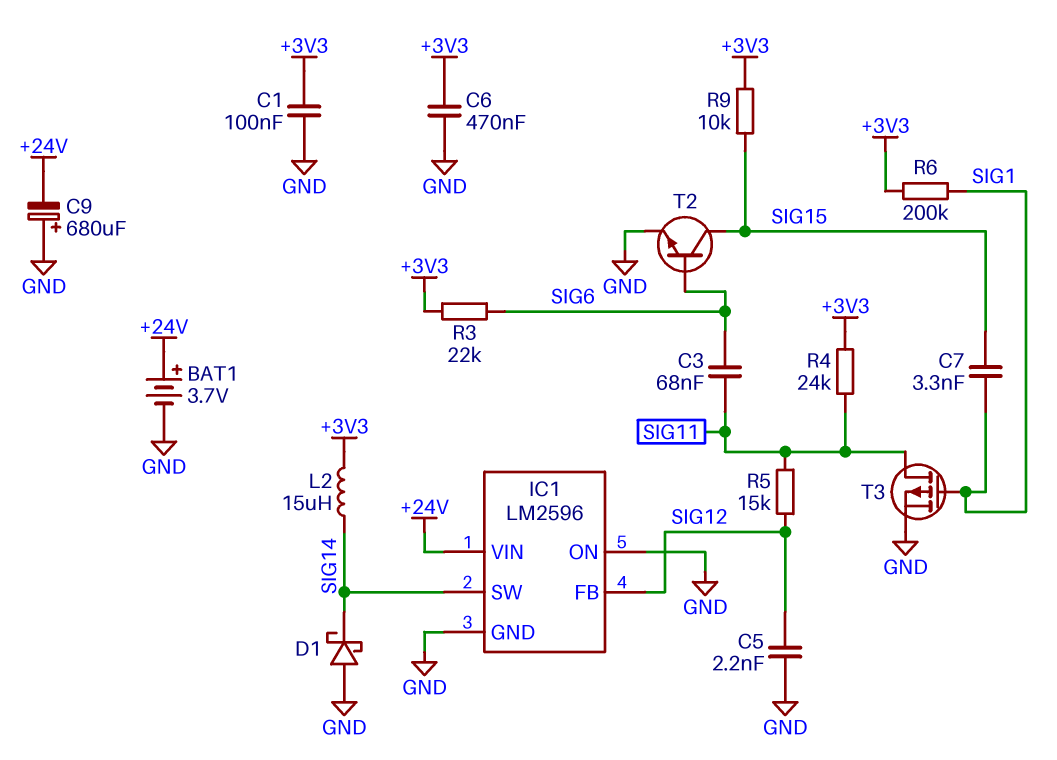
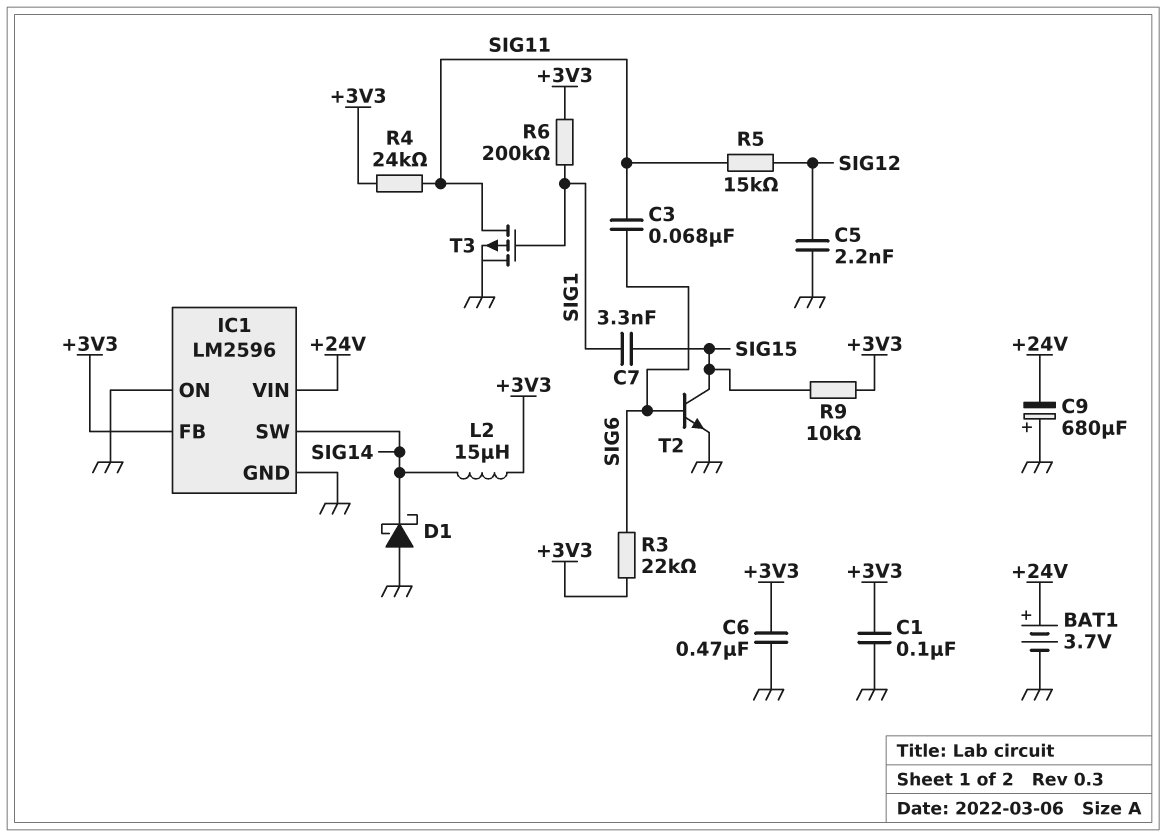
IC1 pin FB: SIG12 -> +3V3

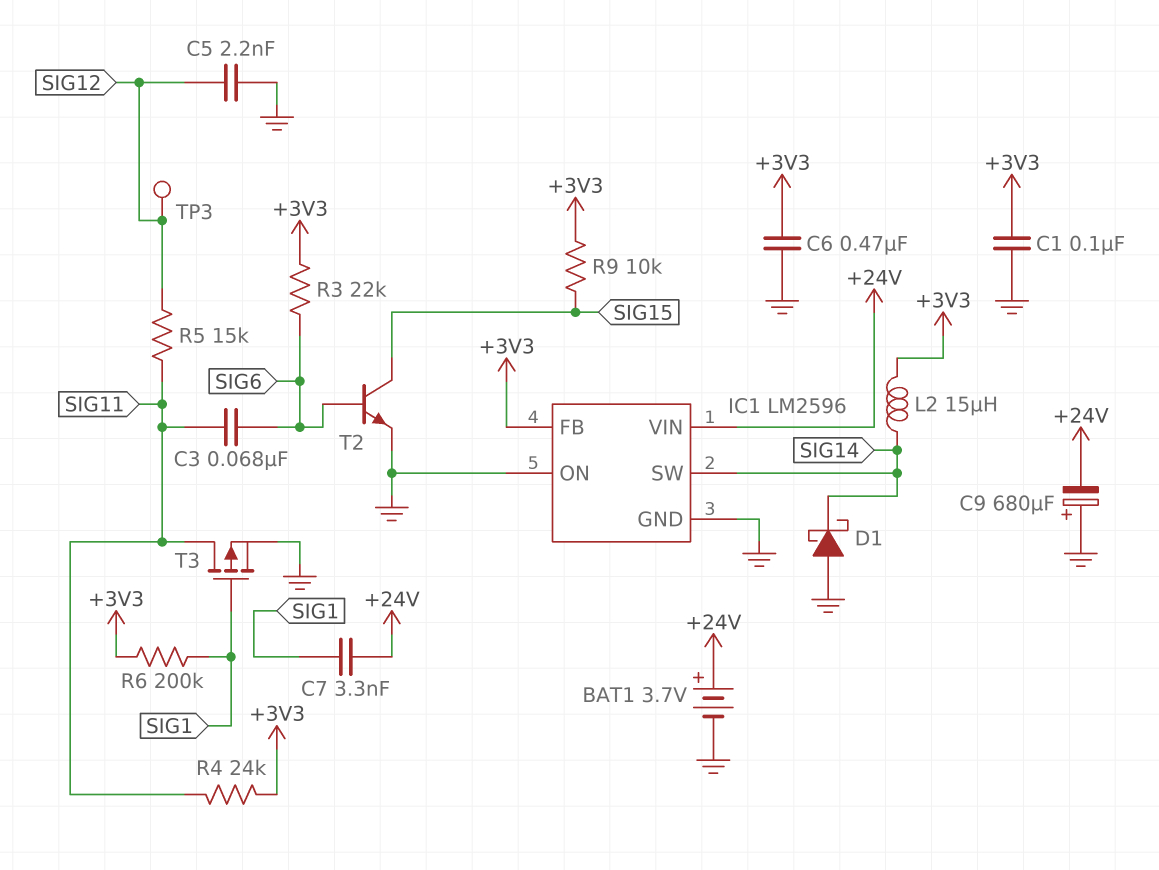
C7: 3.3nF (SIG1, SIG15) -> 3.3nF (+24V, SIG1)
TP3: none -> test point (SIG12)

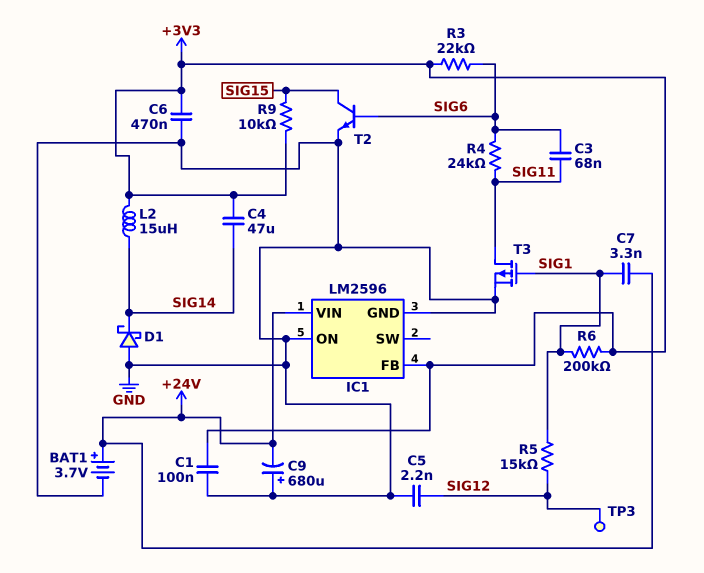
C4: none -> 47uF (+3V3, SIG14)
IC1 pin SW: SIG14 -> none
R4: 24k (+3V3, SIG11) -> 24k (SIG6, SIG11)
R5: 15k (SIG11, SIG12) -> 15k (SIG1, SIG12)

